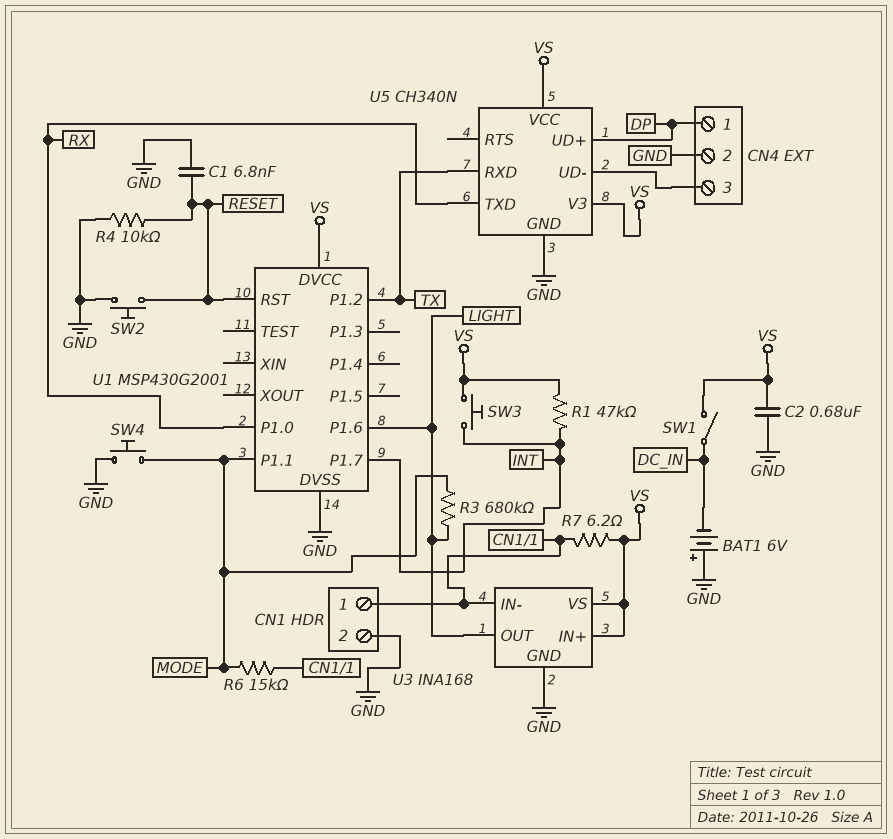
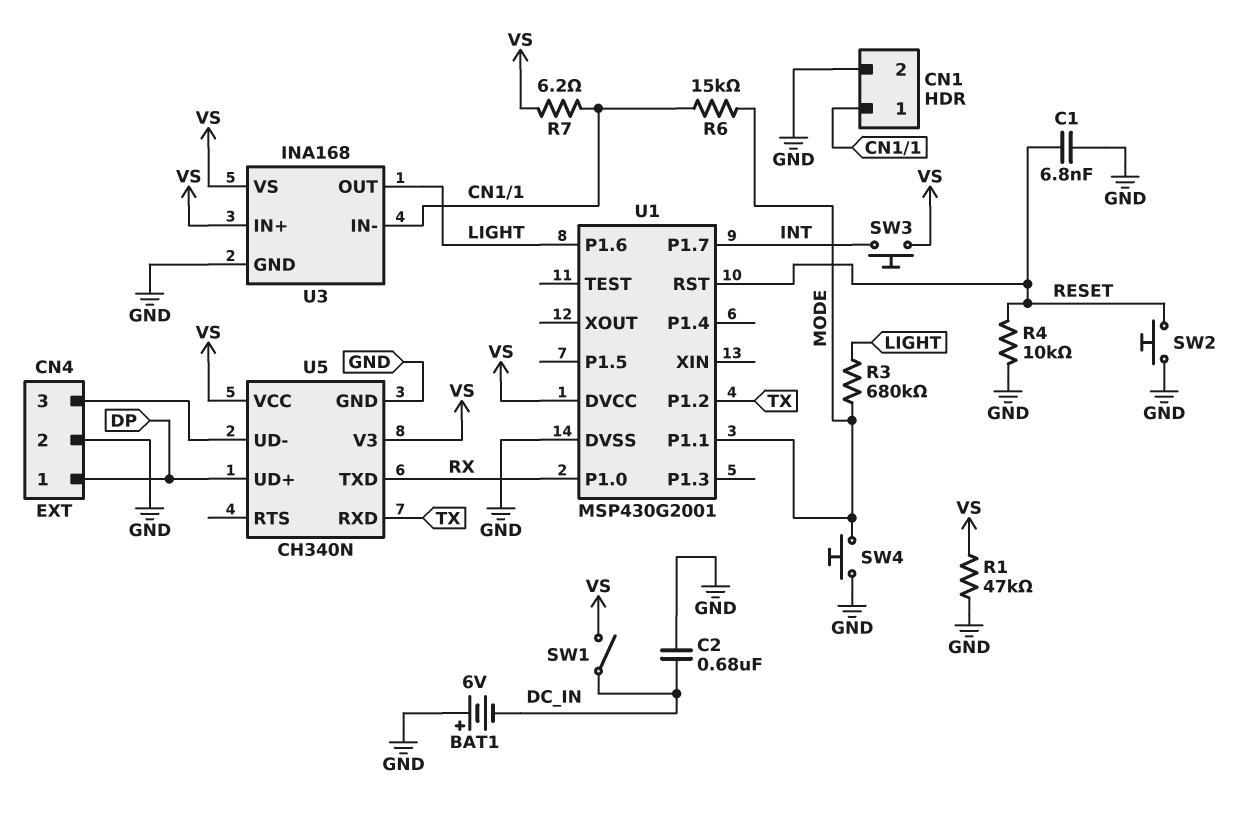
C2: 680nF (GND, VS) -> 680nF (DC_IN, GND)
R1: 47k (INT, VS) -> 47k (GND, VS)

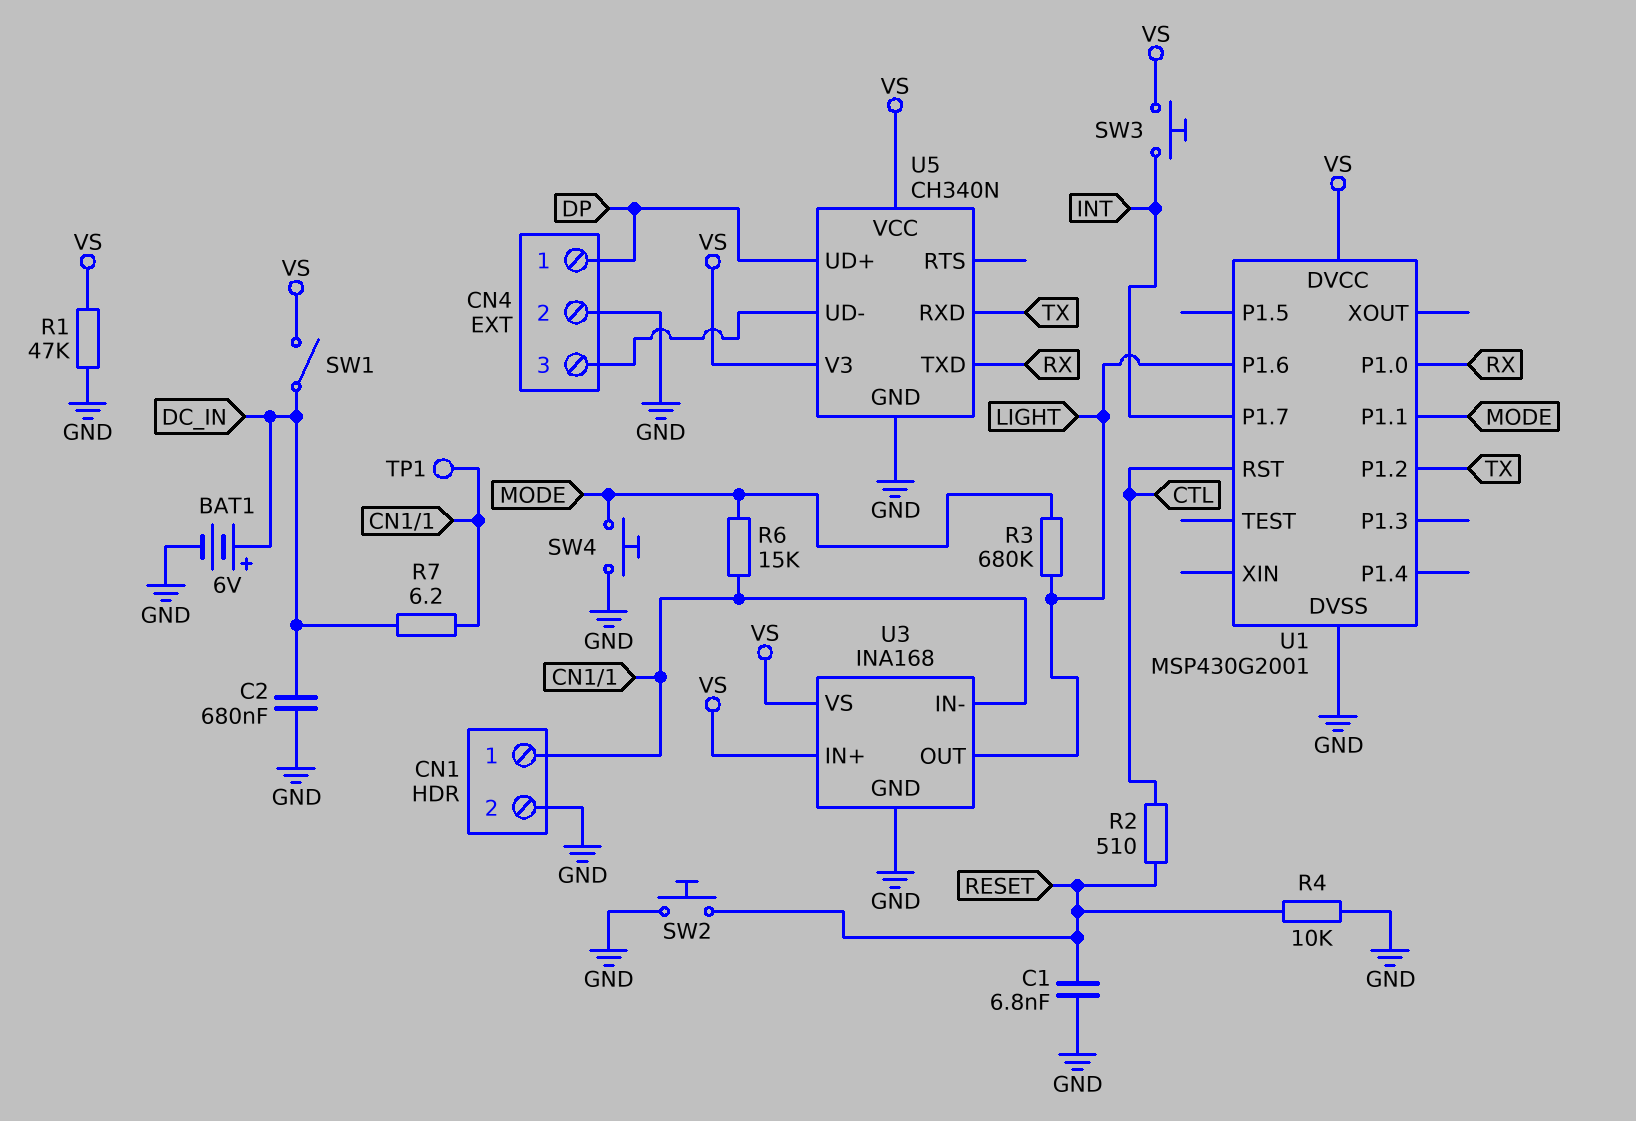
BAT1: 6V (plus GND, minus DC_IN) -> 6V (plus DC_IN, minus GND)
R2: none -> 510 (CTL, RESET)
R7: 6.2 (CN1/1, VS) -> 6.2 (CN1/1, DC_IN)
TP1: none -> test point (CN1/1)
U1 pin RST: RESET -> CTL

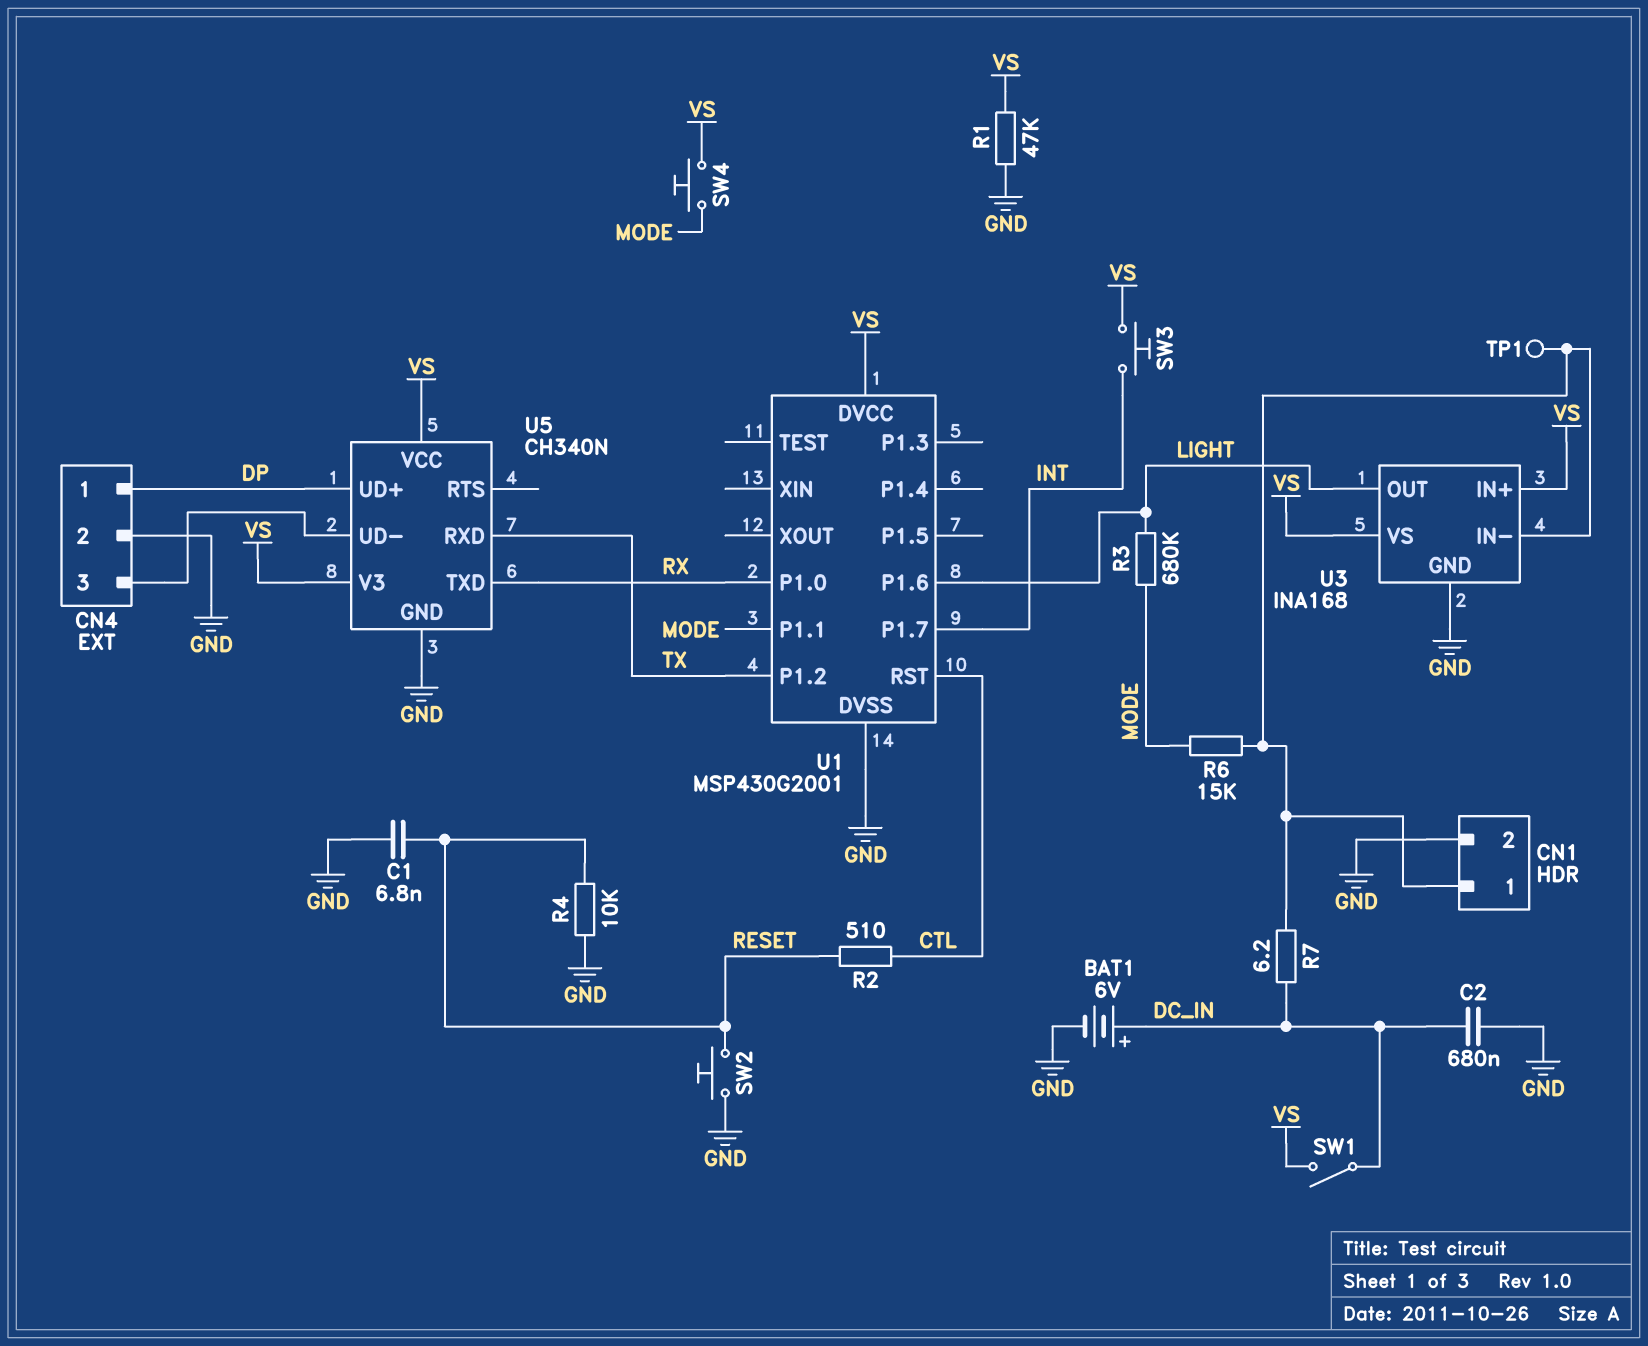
SW4: button (GND, MODE) -> button (MODE, VS)

